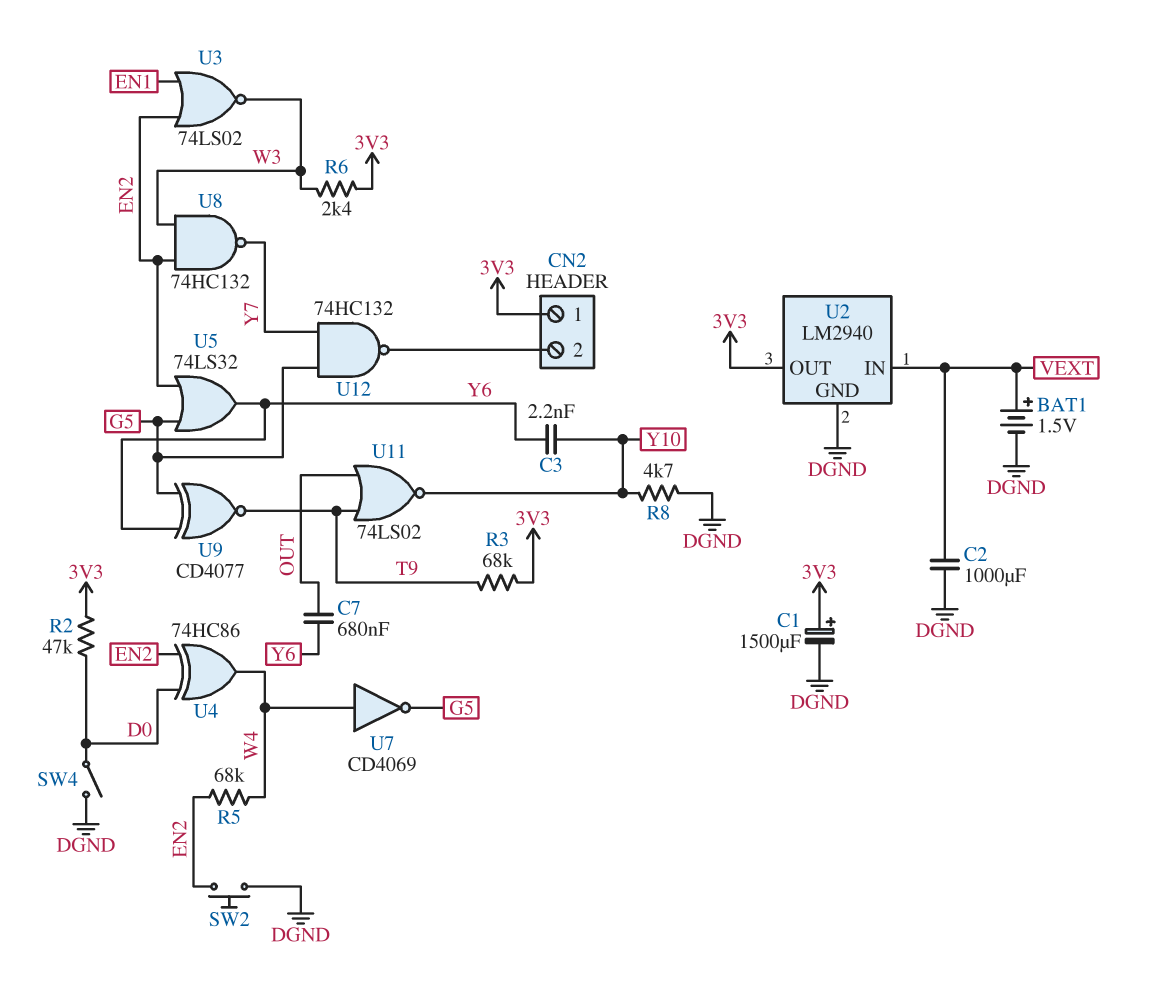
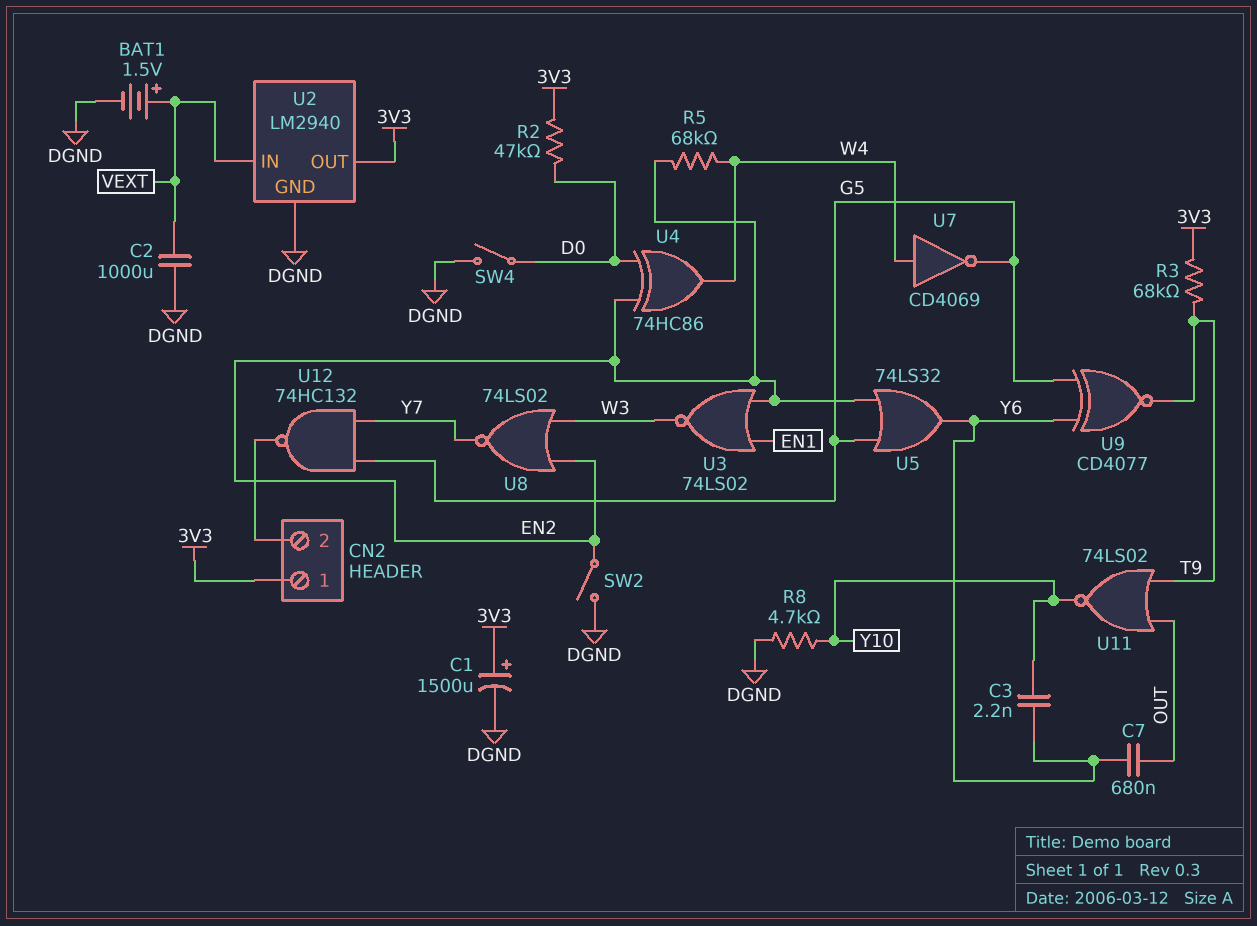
R6: 2.4k (3V3, W3) -> none
SW2: button (DGND, EN2) -> switch (DGND, EN2)
U8: NAND 74HC132 (in EN2, in W3, out Y7) -> NOR 74LS02 (in EN2, in W3, out Y7)

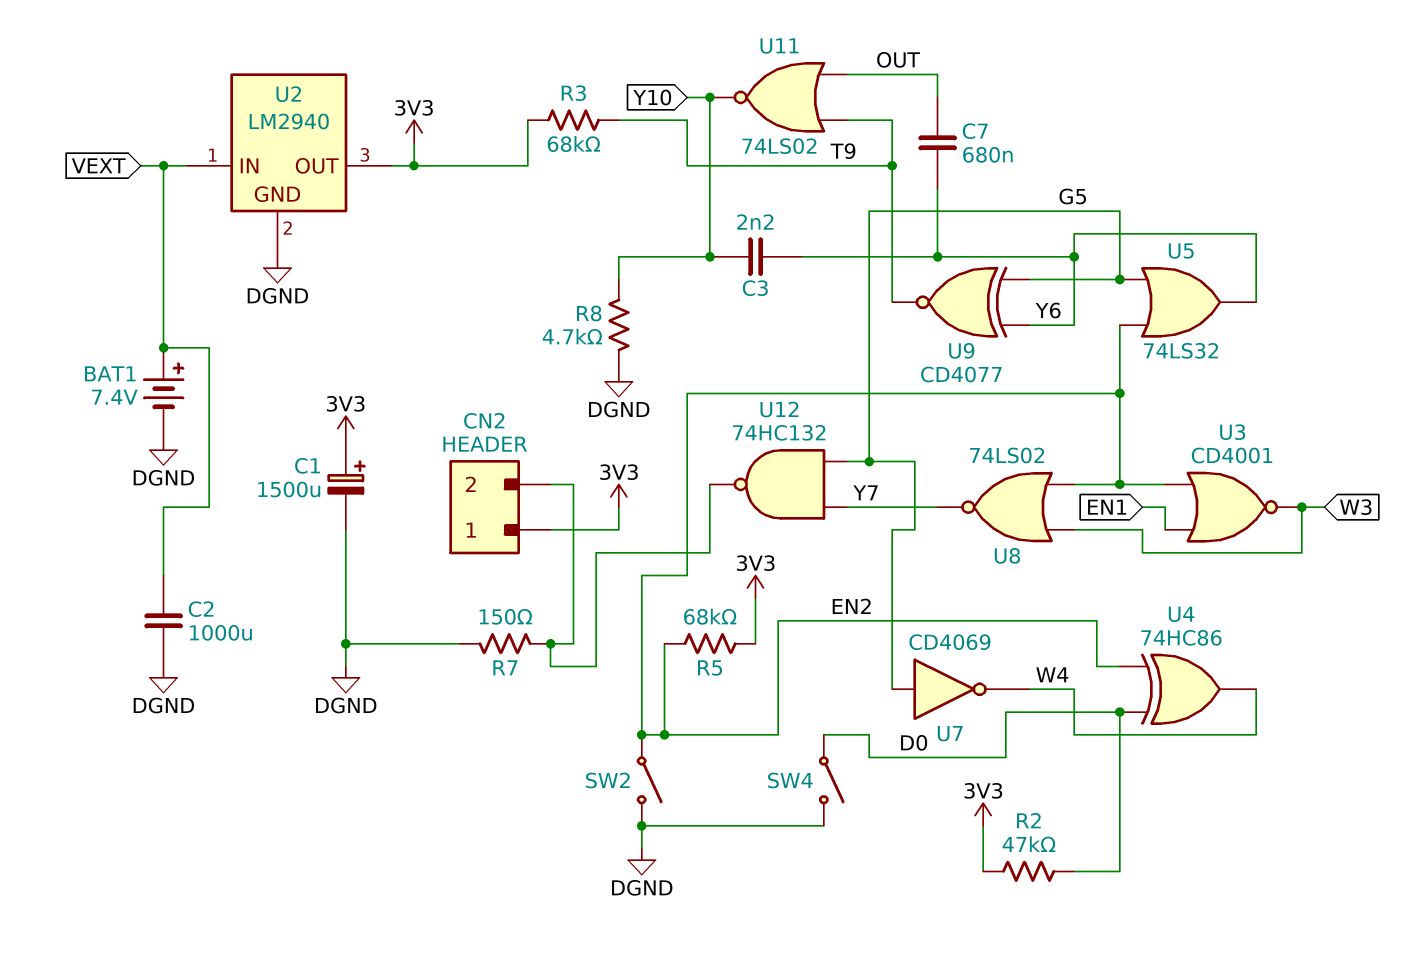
BAT1: 1.5V (plus VEXT, minus DGND) -> 7.4V (plus VEXT, minus DGND)
R5: 68k (EN2, W4) -> 68k (3V3, EN2)
R7: none -> 150 (CN2/2, DGND)
U3: NOR 74LS02 (in EN1, in EN2, out W3) -> NOR CD4001 (in EN1, in EN2, out W3)
U7: NOT CD4069 (in W4, out G5) -> NOT CD4069 (in G5, out W4)

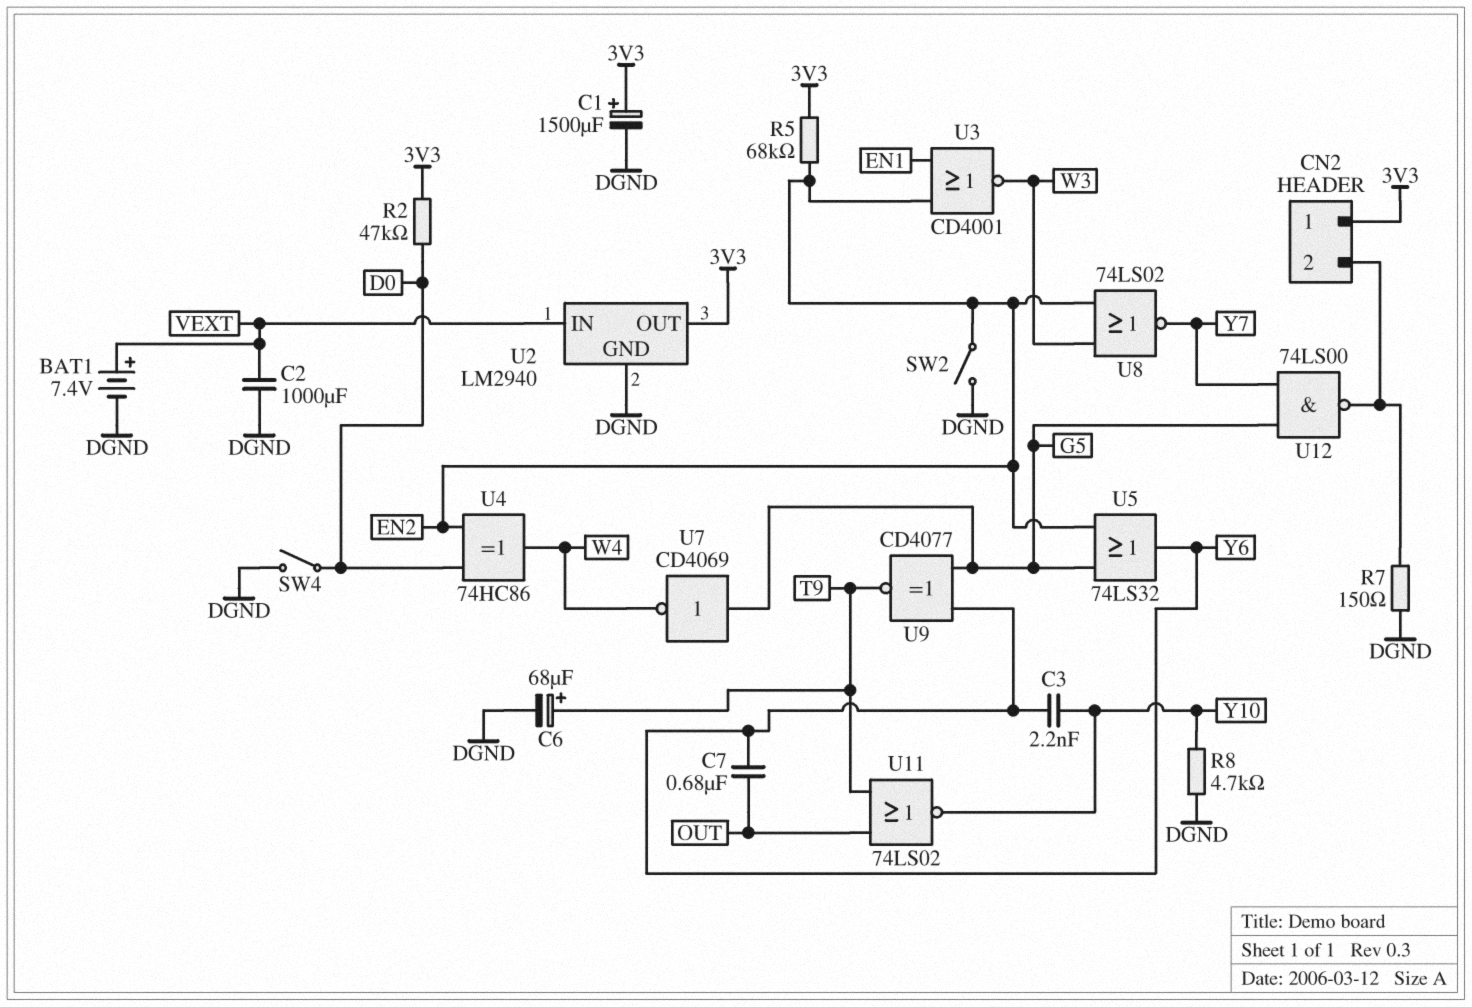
C6: none -> 68uF (plus T9, minus DGND)
R3: 68k (3V3, T9) -> none
U12: NAND 74HC132 (in G5, in Y7, out CN2/2) -> NAND 74LS00 (in G5, in Y7, out CN2/2)

